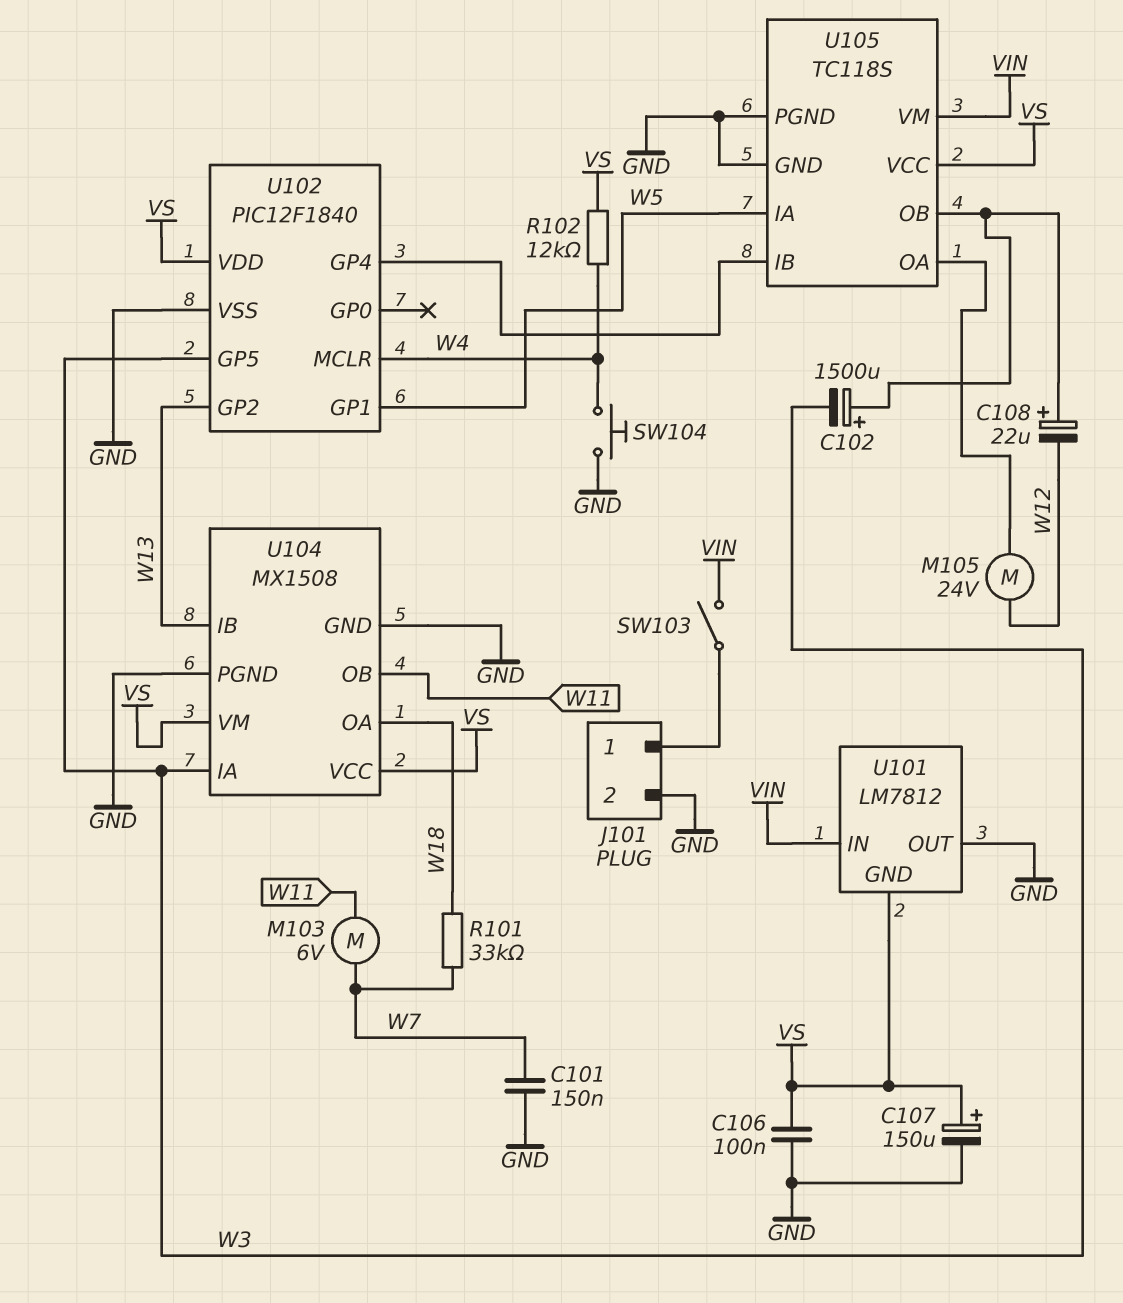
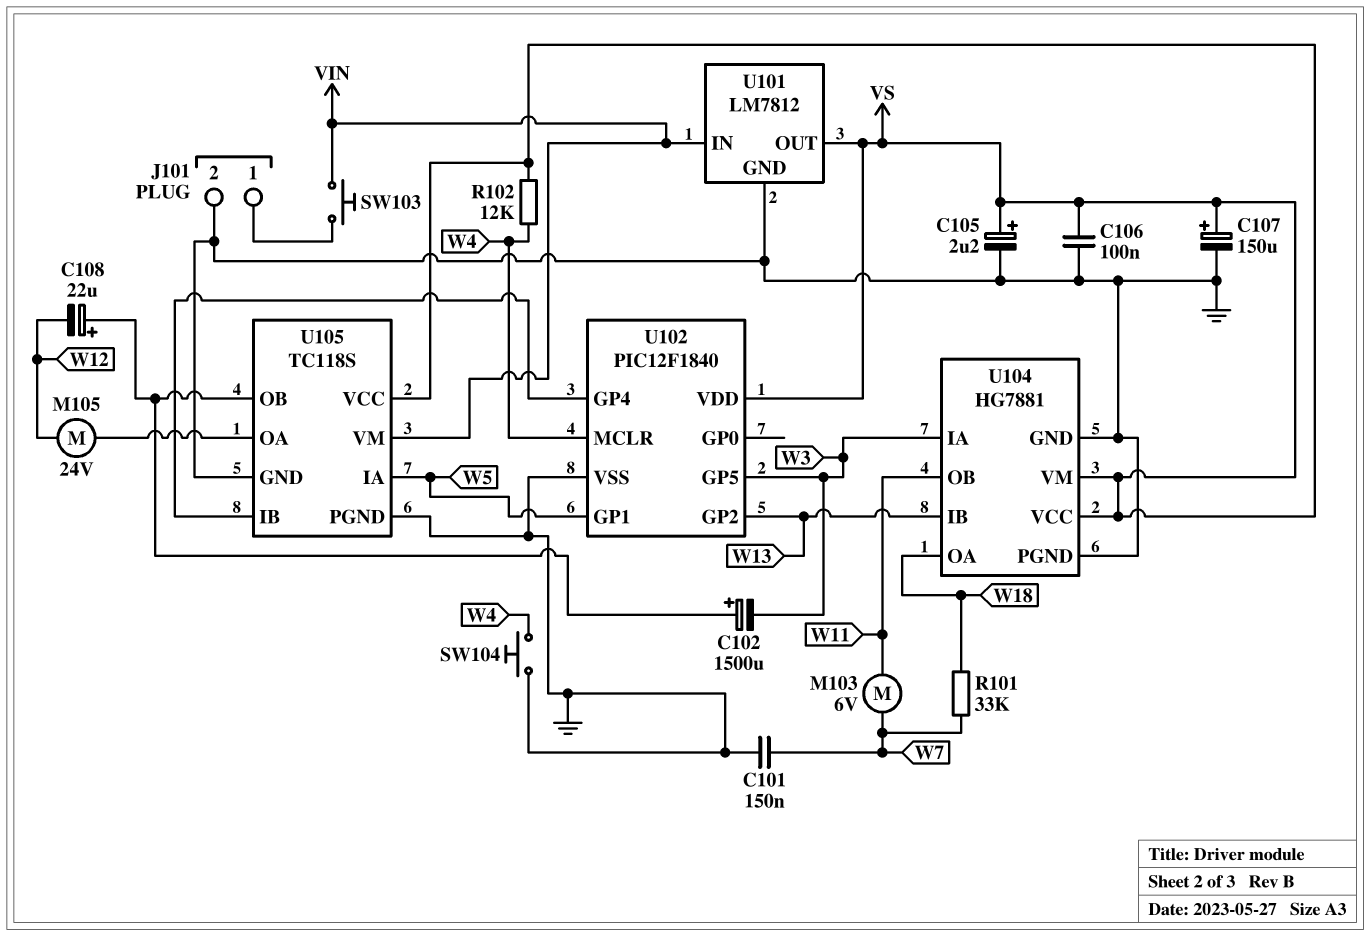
C105: none -> 2.2uF (plus VS, minus GND)
SW103: switch (J101/1, VIN) -> button (J101/1, VIN)
U101 pin GND: VS -> GND
U101 pin OUT: GND -> VS
U104: MX1508 -> HG7881

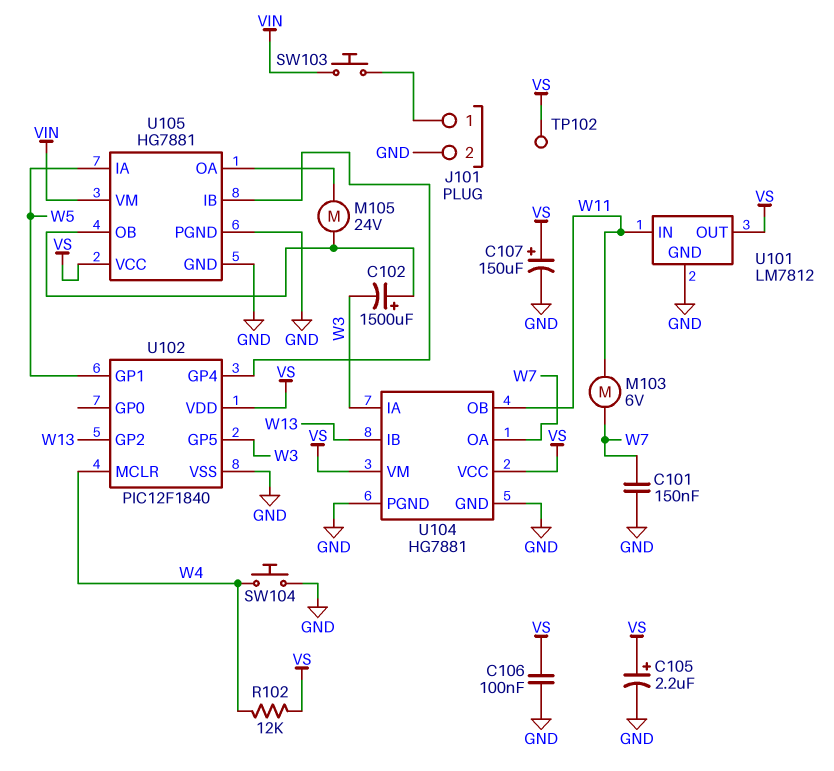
C108: 22uF (plus U105/OB, minus W12) -> none
M105: motor 24V (U105/OA, W12) -> motor 24V (U105/OA, U105/OB)
R101: 33k (W7, W18) -> none
TP102: none -> test point (VS)
U101 pin IN: VIN -> W11
U104 pin OA: W18 -> W7
U105: TC118S -> HG7881

